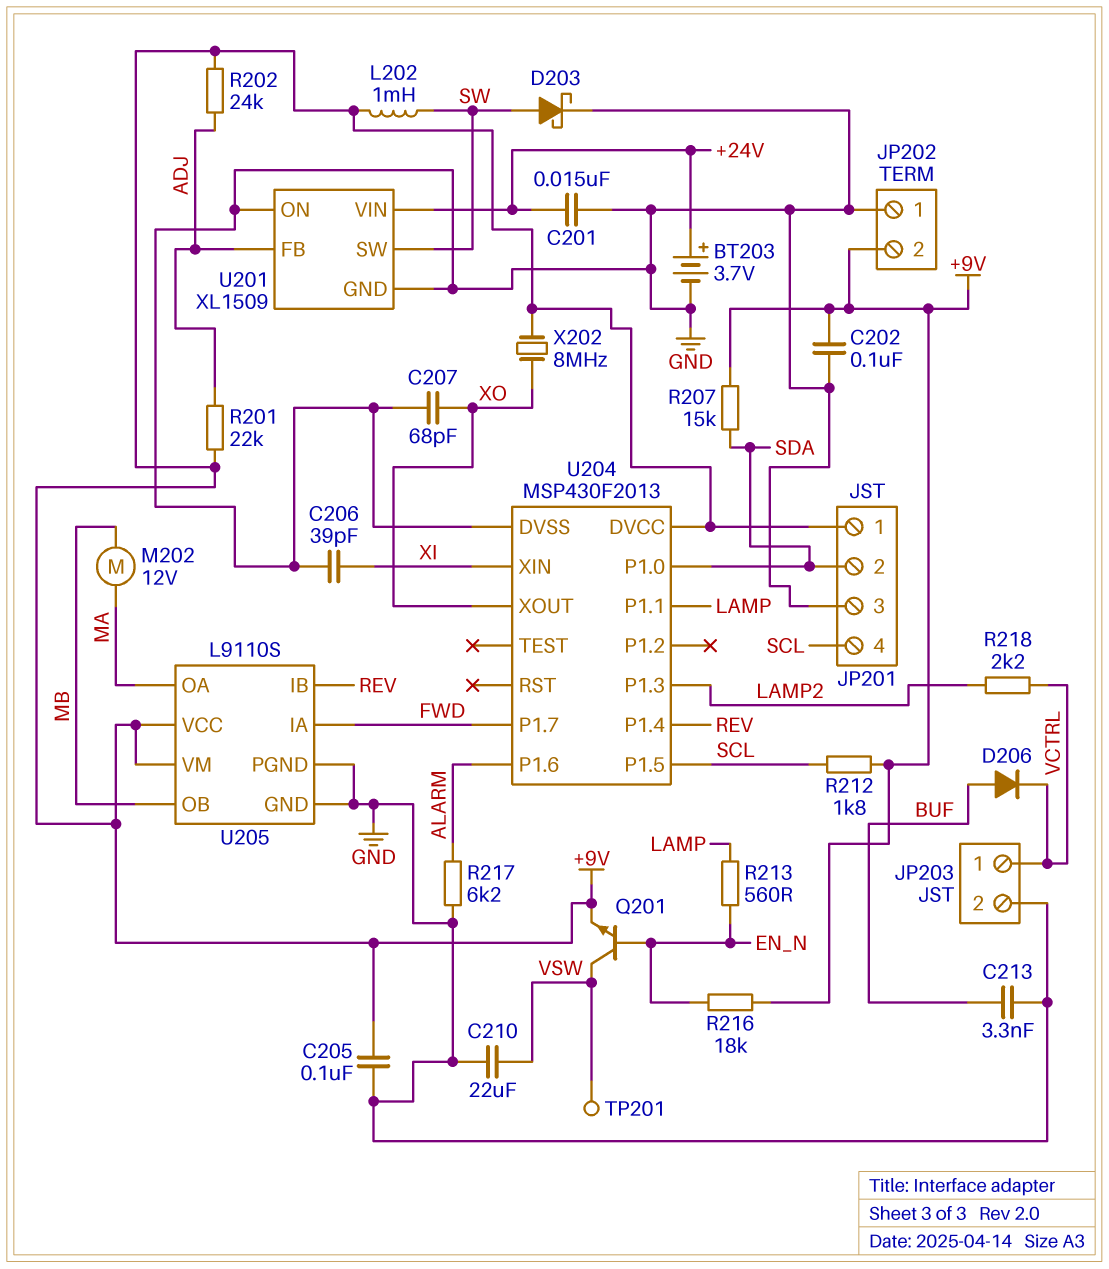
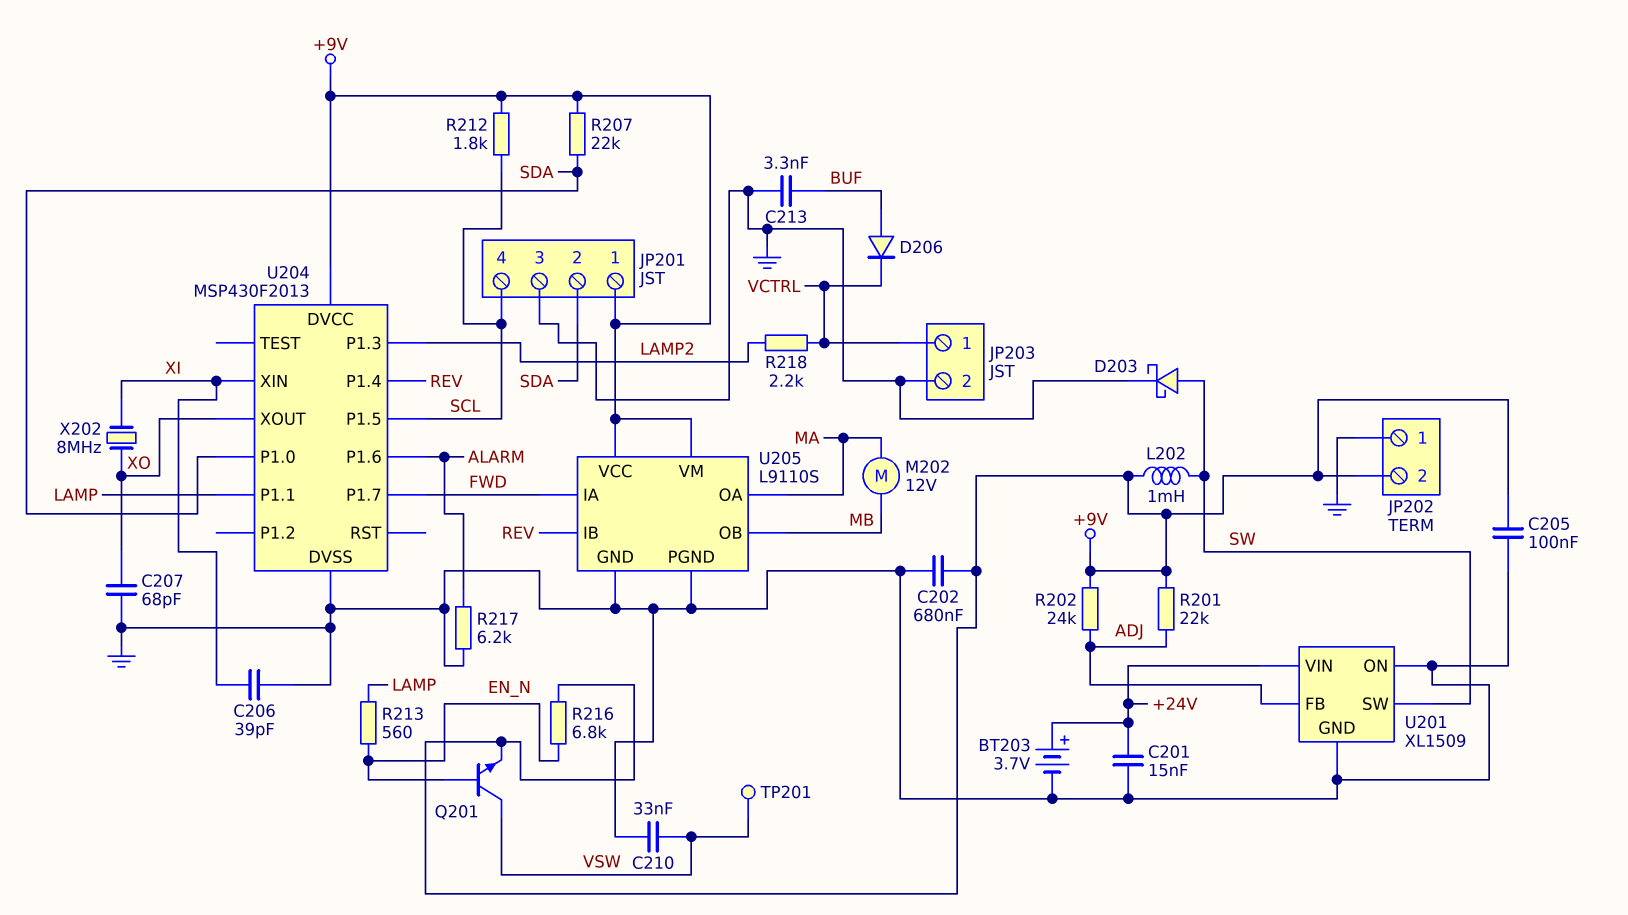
C202: 100nF (+9V, GND) -> 680nF (+9V, GND)
C210: 22uF (GND, VSW) -> 33nF (GND, VSW)
R207: 15k (+9V, SDA) -> 22k (+9V, SDA)
R216: 18k (+9V, EN_N) -> 6.8k (+9V, EN_N)
X202: 8MHz (+9V, XO) -> 8MHz (XI, XO)

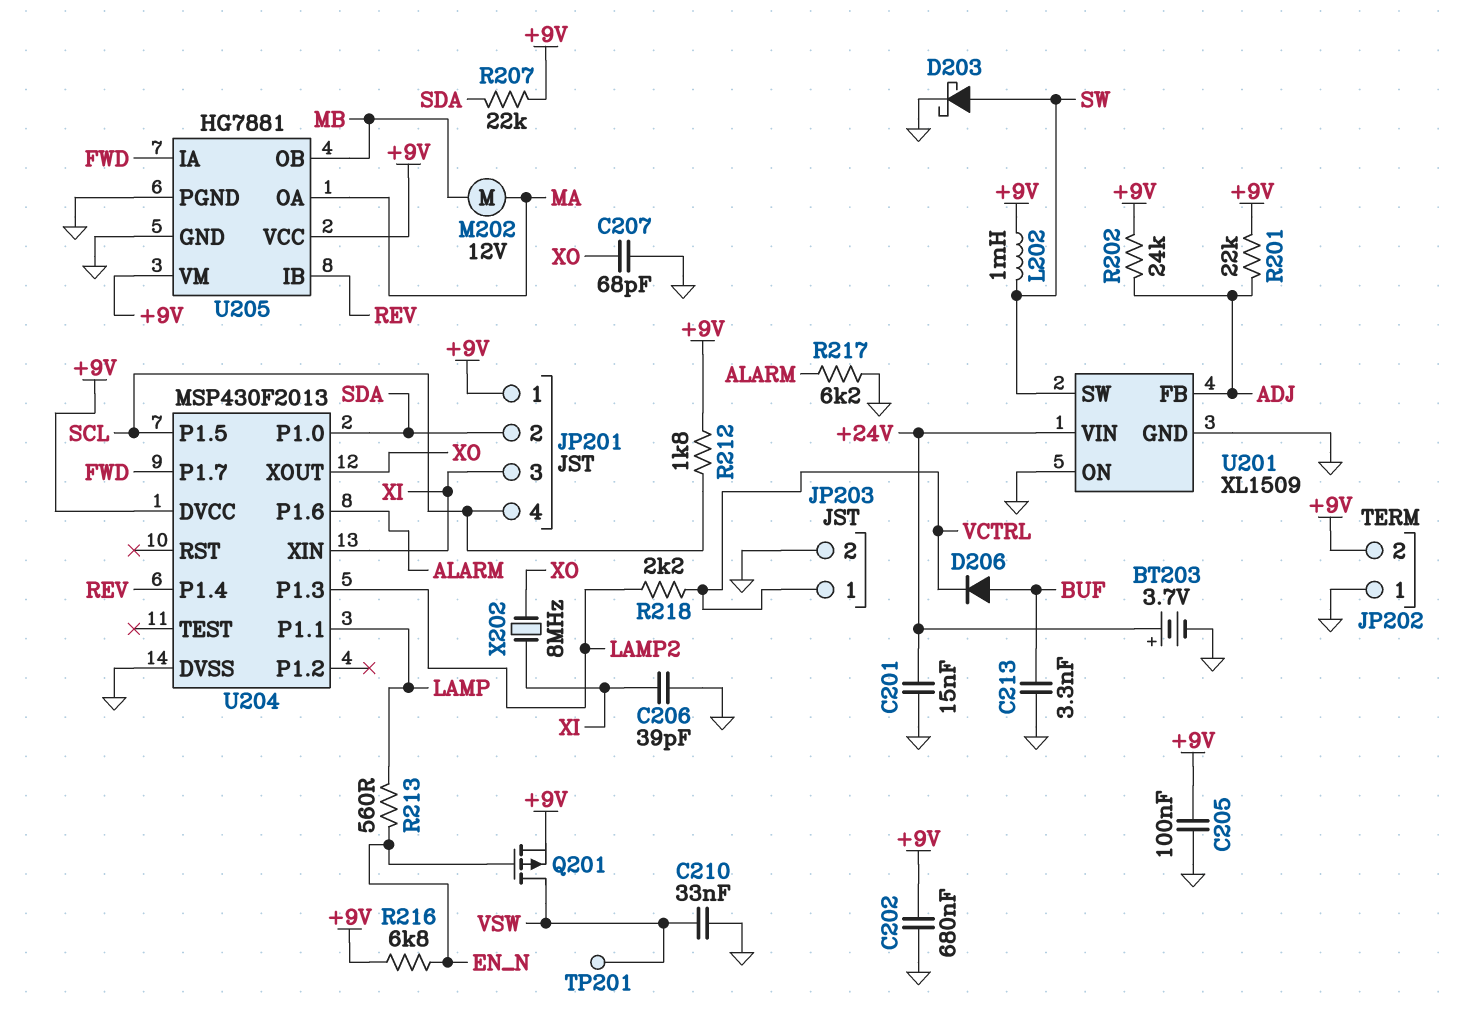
JP201 pin 3: GND -> XI
Q201: NPN (B EN_N, C VSW, E +9V) -> PMOS (G EN_N, D VSW, S +9V)
U205: L9110S -> HG7881

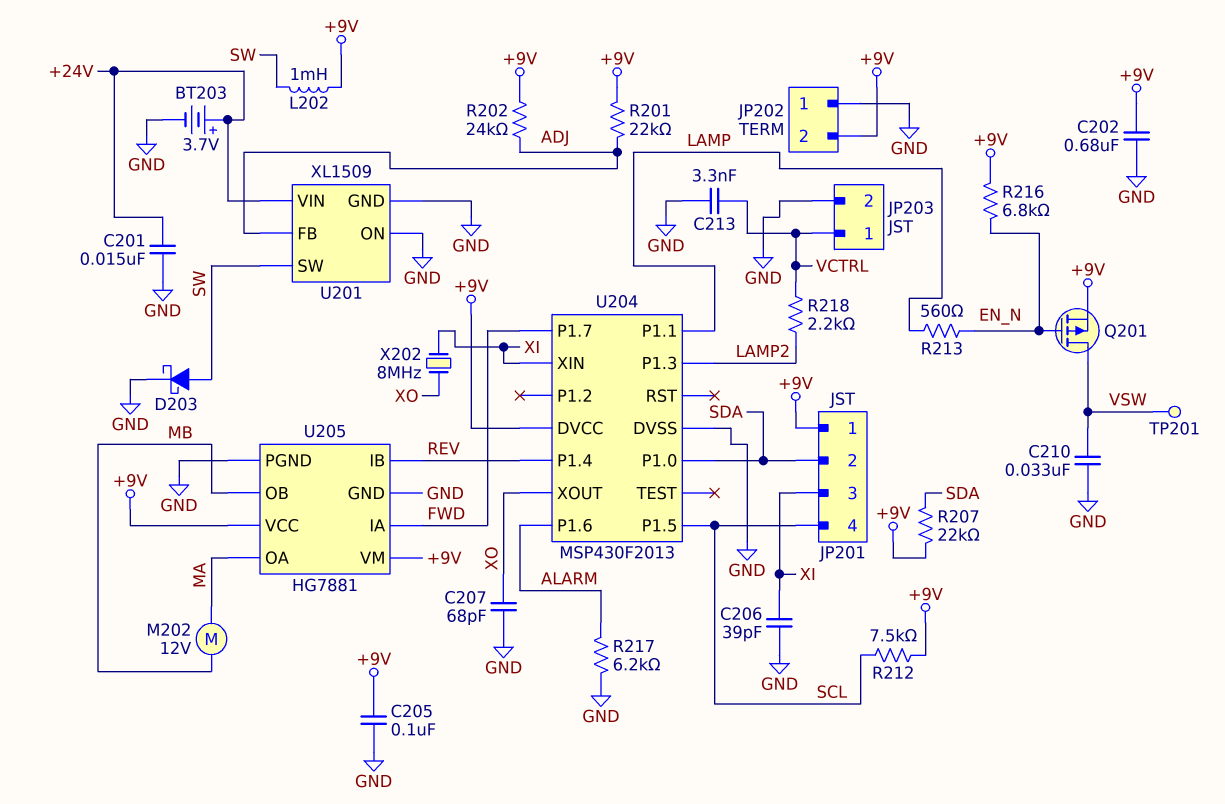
C213: 3.3nF (BUF, GND) -> 3.3nF (GND, VCTRL)
D206: diode (A BUF, K VCTRL) -> none
R212: 1.8k (+9V, SCL) -> 7.5k (+9V, SCL)

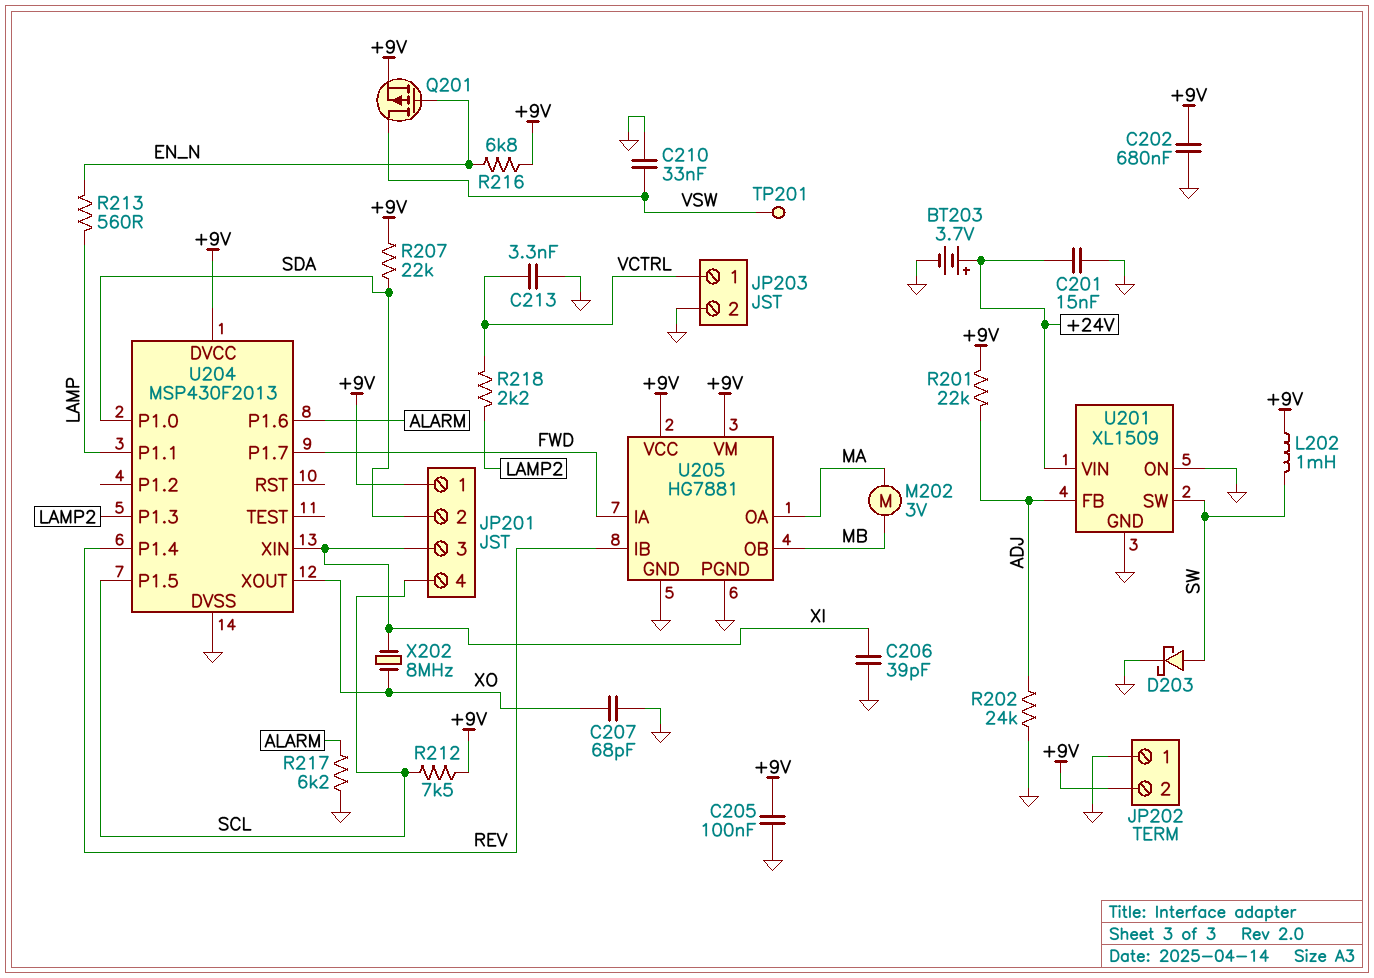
M202: motor 12V (MA, MB) -> motor 3V (MA, MB)
R202: 24k (+9V, ADJ) -> 24k (ADJ, GND)

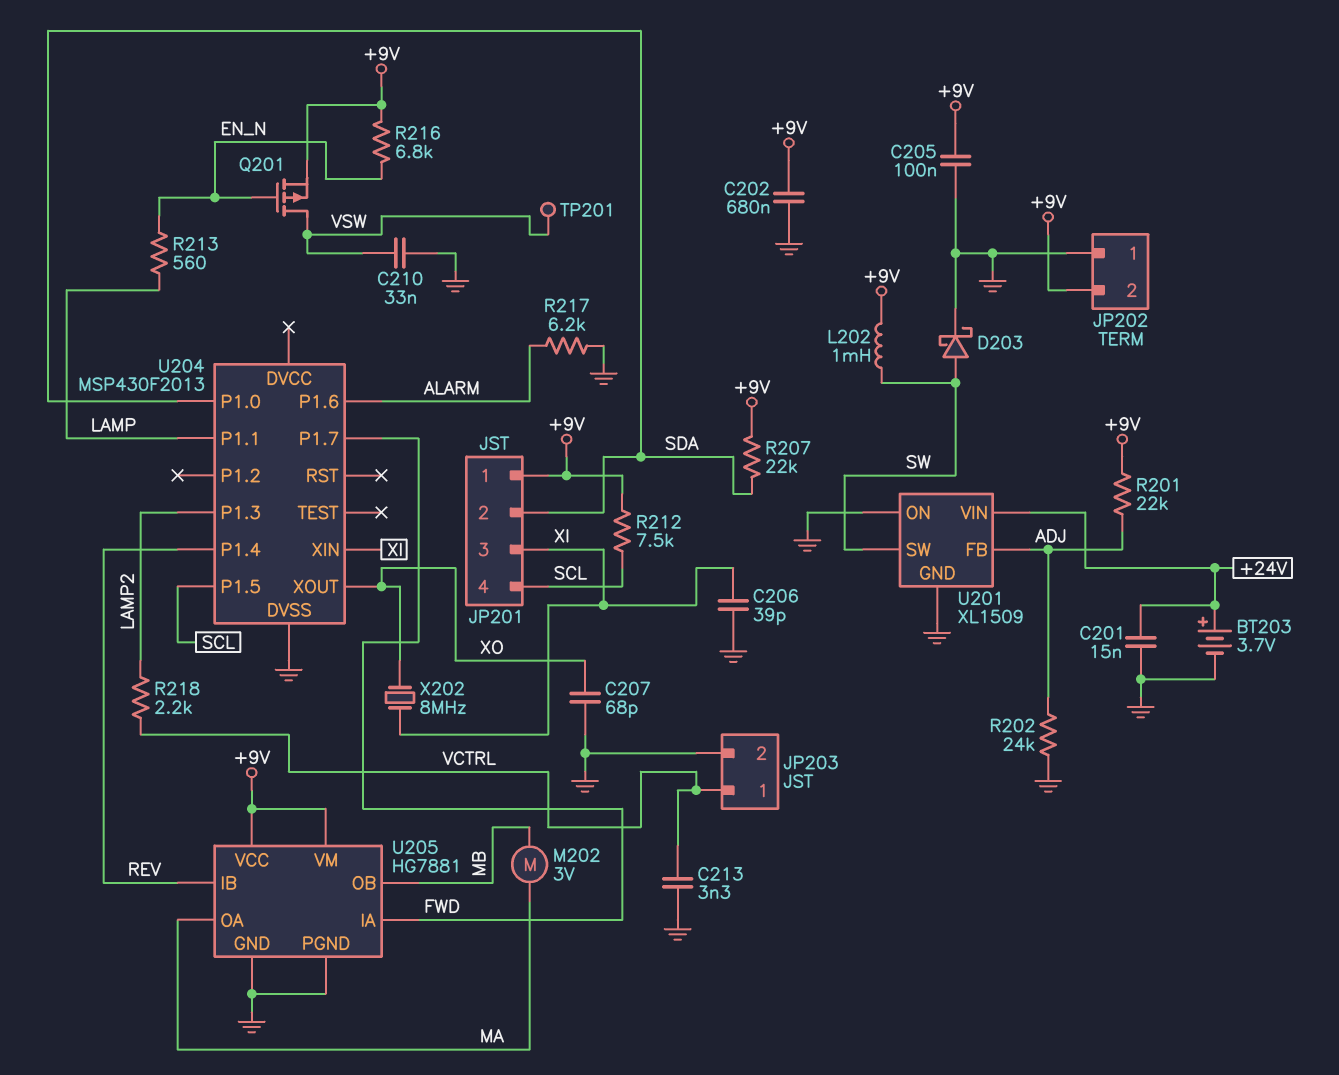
U204 pin DVCC: +9V -> none

